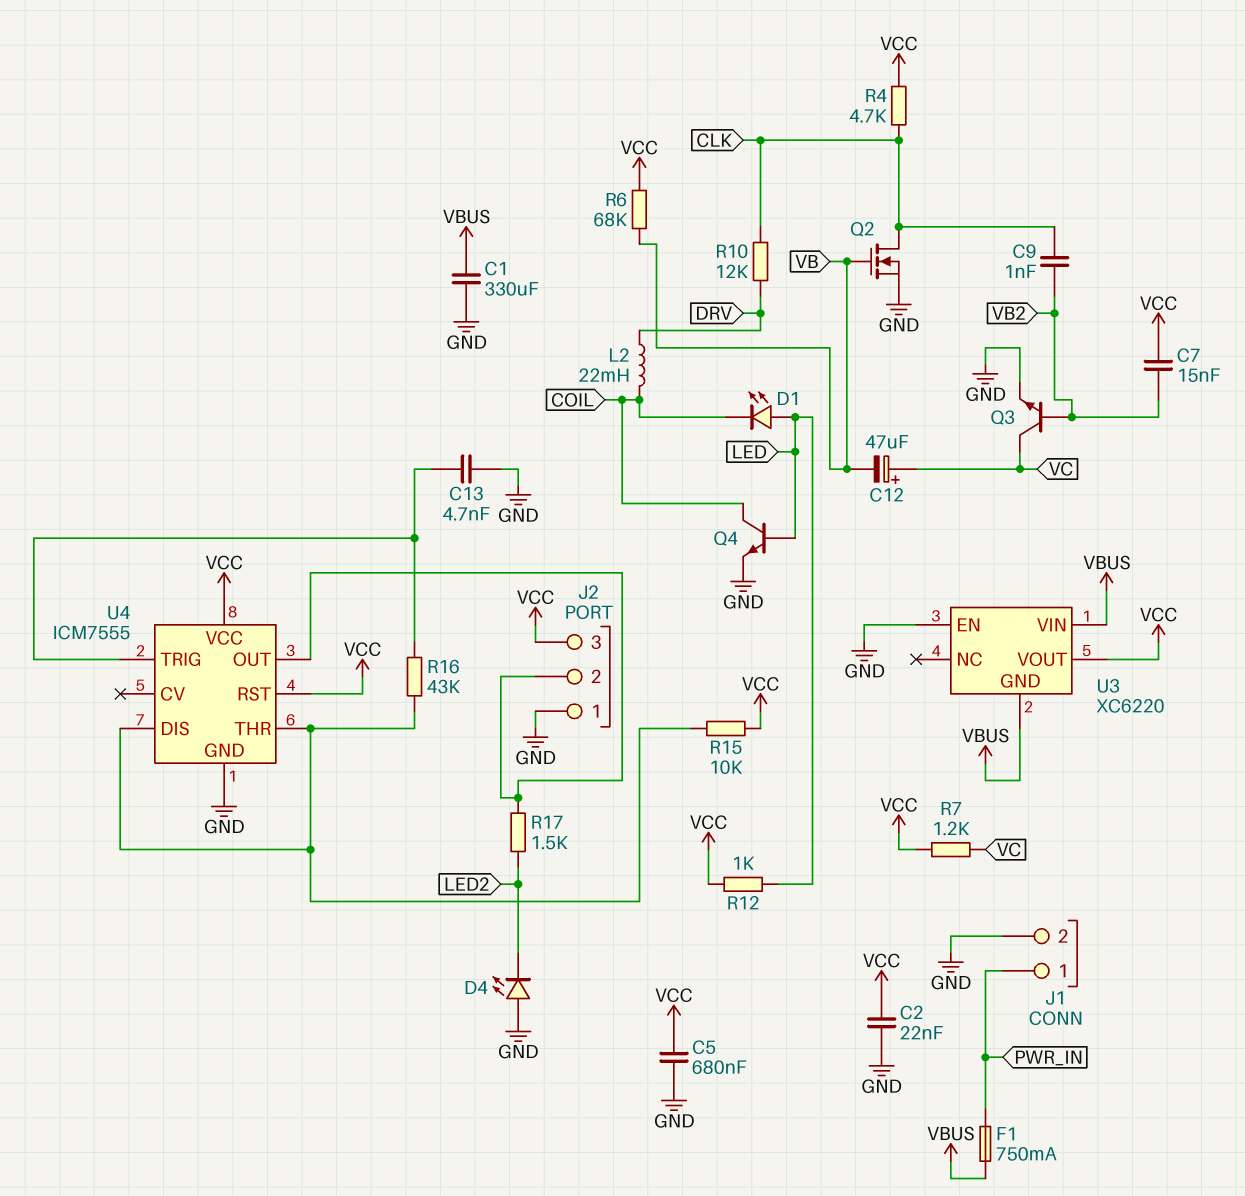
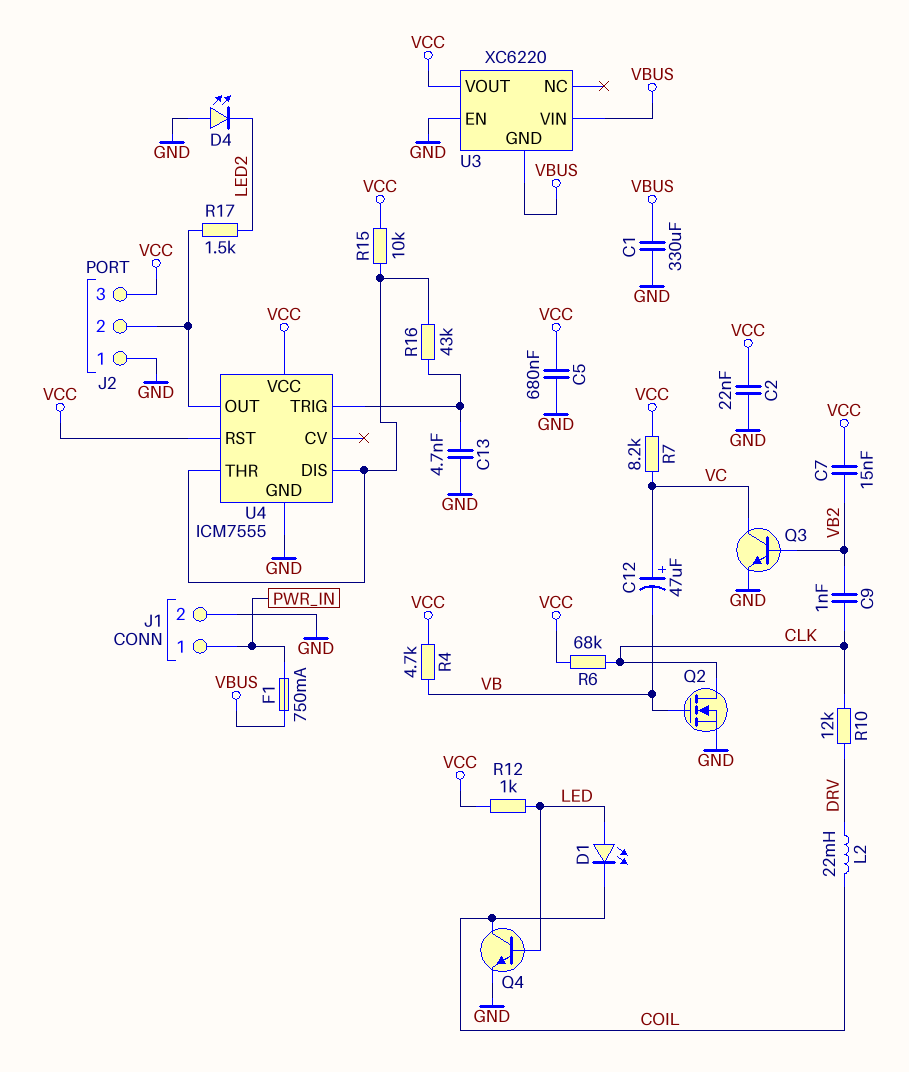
R4: 4.7k (CLK, VCC) -> 4.7k (VB, VCC)
R6: 68k (VB, VCC) -> 68k (CLK, VCC)
R7: 1.2k (VC, VCC) -> 8.2k (VC, VCC)

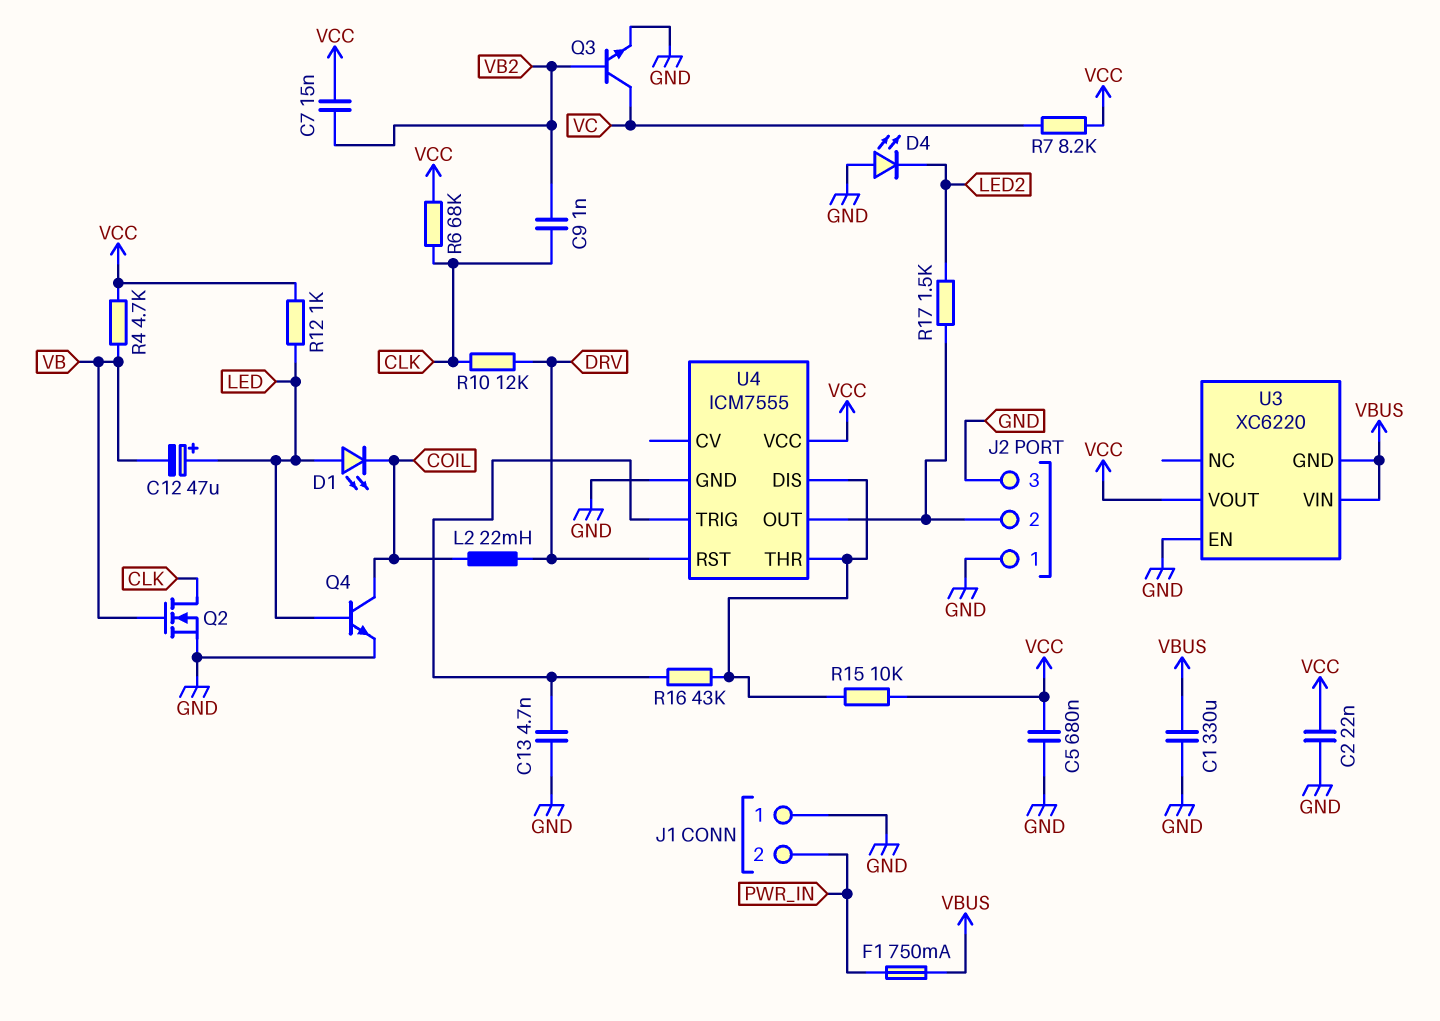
C12: 47uF (plus VC, minus VB) -> 47uF (plus LED, minus VB)
J1 pin 1: PWR_IN -> GND
J1 pin 2: GND -> PWR_IN
J2 pin 3: VCC -> GND
U4 pin RST: VCC -> DRV

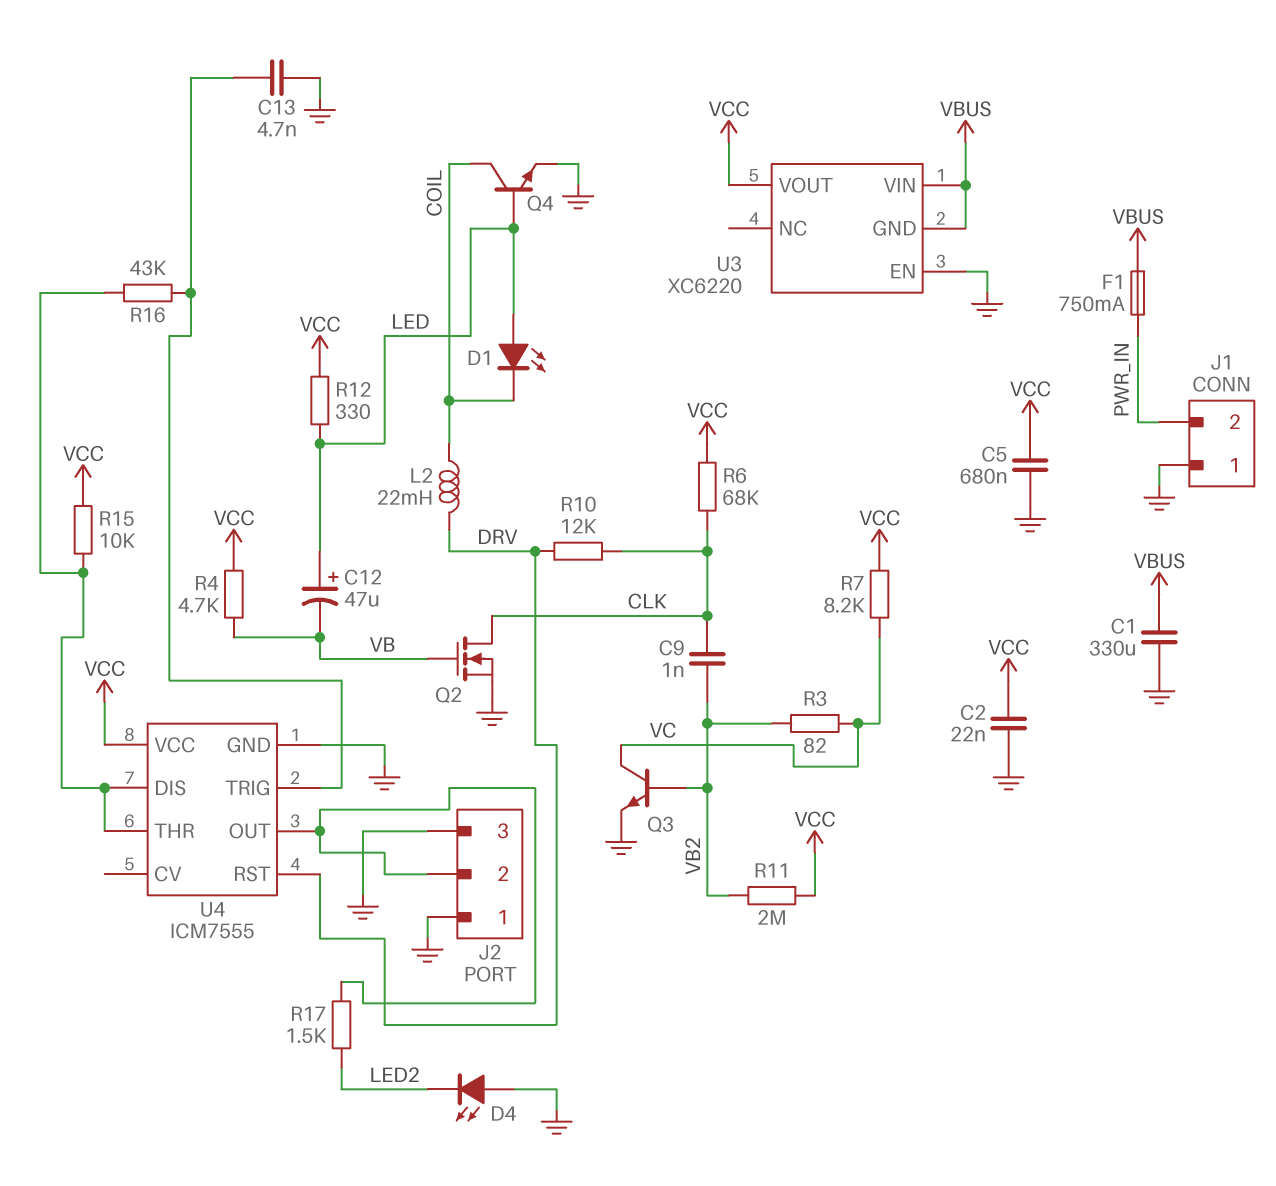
C7: 15nF (VB2, VCC) -> none
R3: none -> 82 (VB2, VC)
R11: none -> 2M (VB2, VCC)
R12: 1k (LED, VCC) -> 330 (LED, VCC)

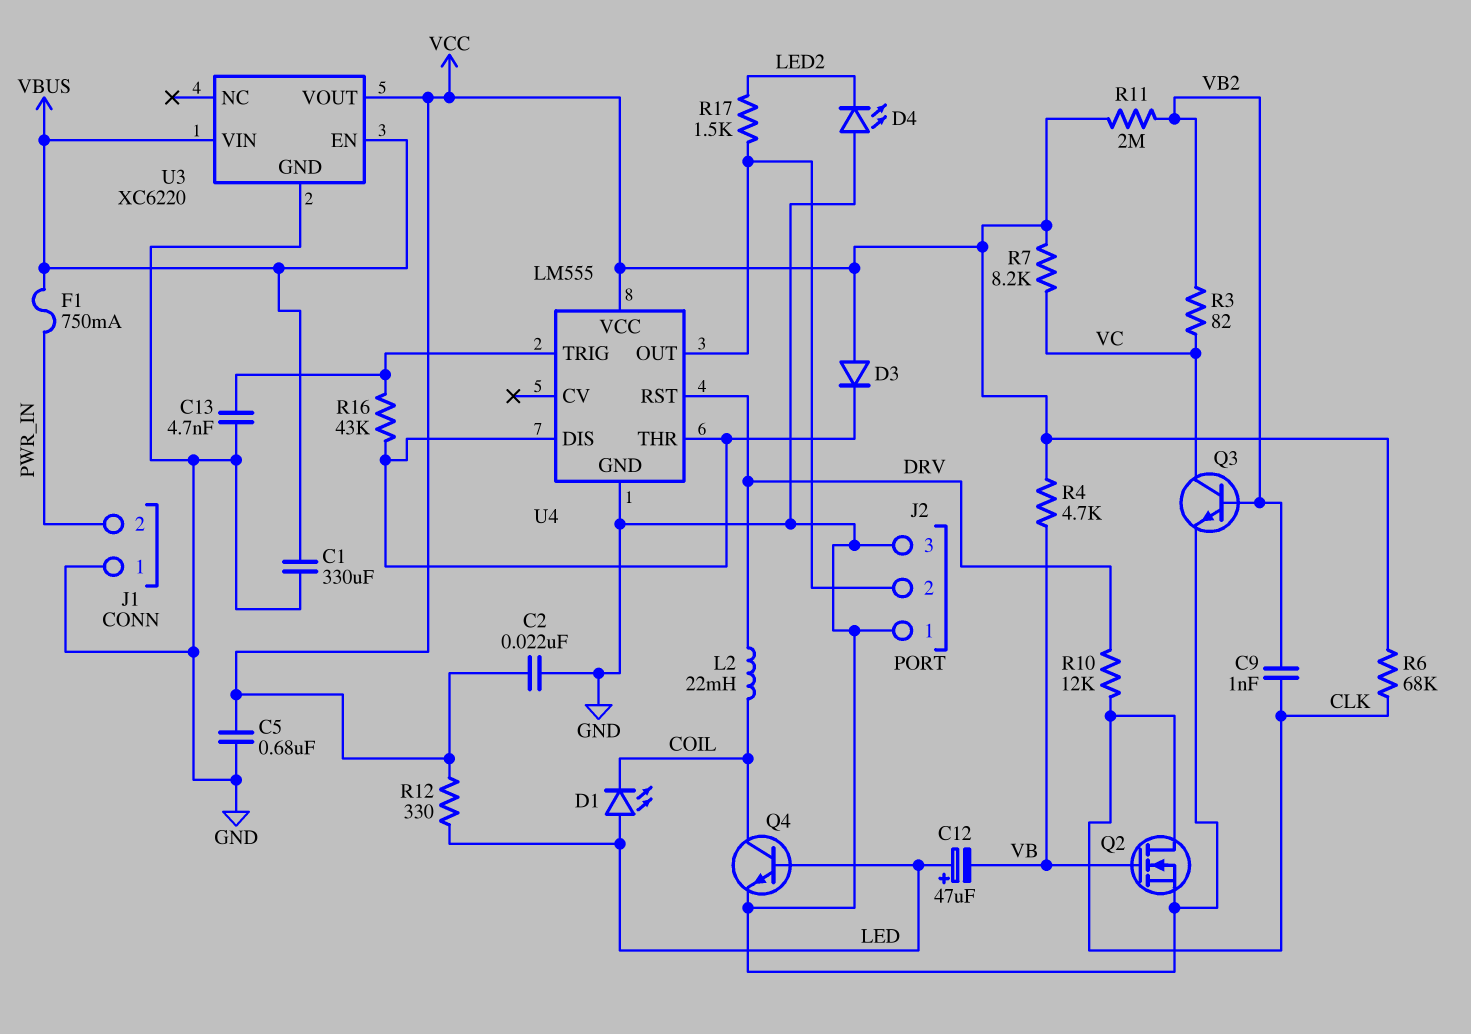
D3: none -> diode (A VCC, K U4/DIS)
R15: 10k (U4/DIS, VCC) -> none
U3 pin EN: GND -> VBUS
U3 pin GND: VBUS -> GND
U4: ICM7555 -> LM555

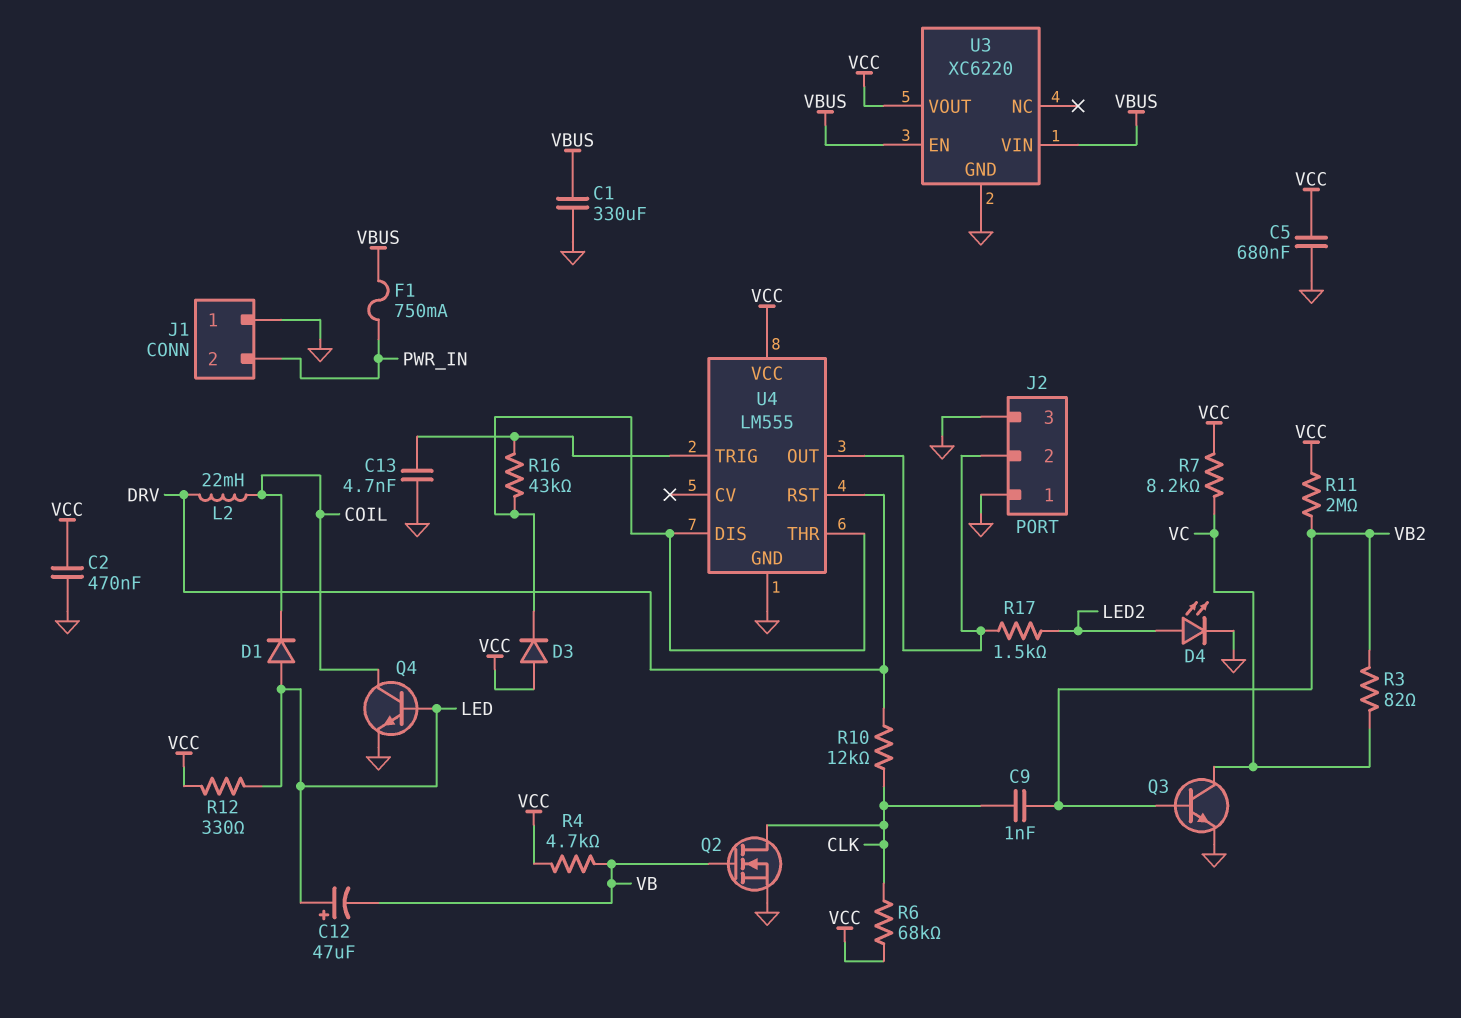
C2: 22nF (GND, VCC) -> 470nF (GND, VCC)
D1: LED (A LED, K COIL) -> diode (A LED, K COIL)
D4: LED (A GND, K LED2) -> LED (A LED2, K GND)

